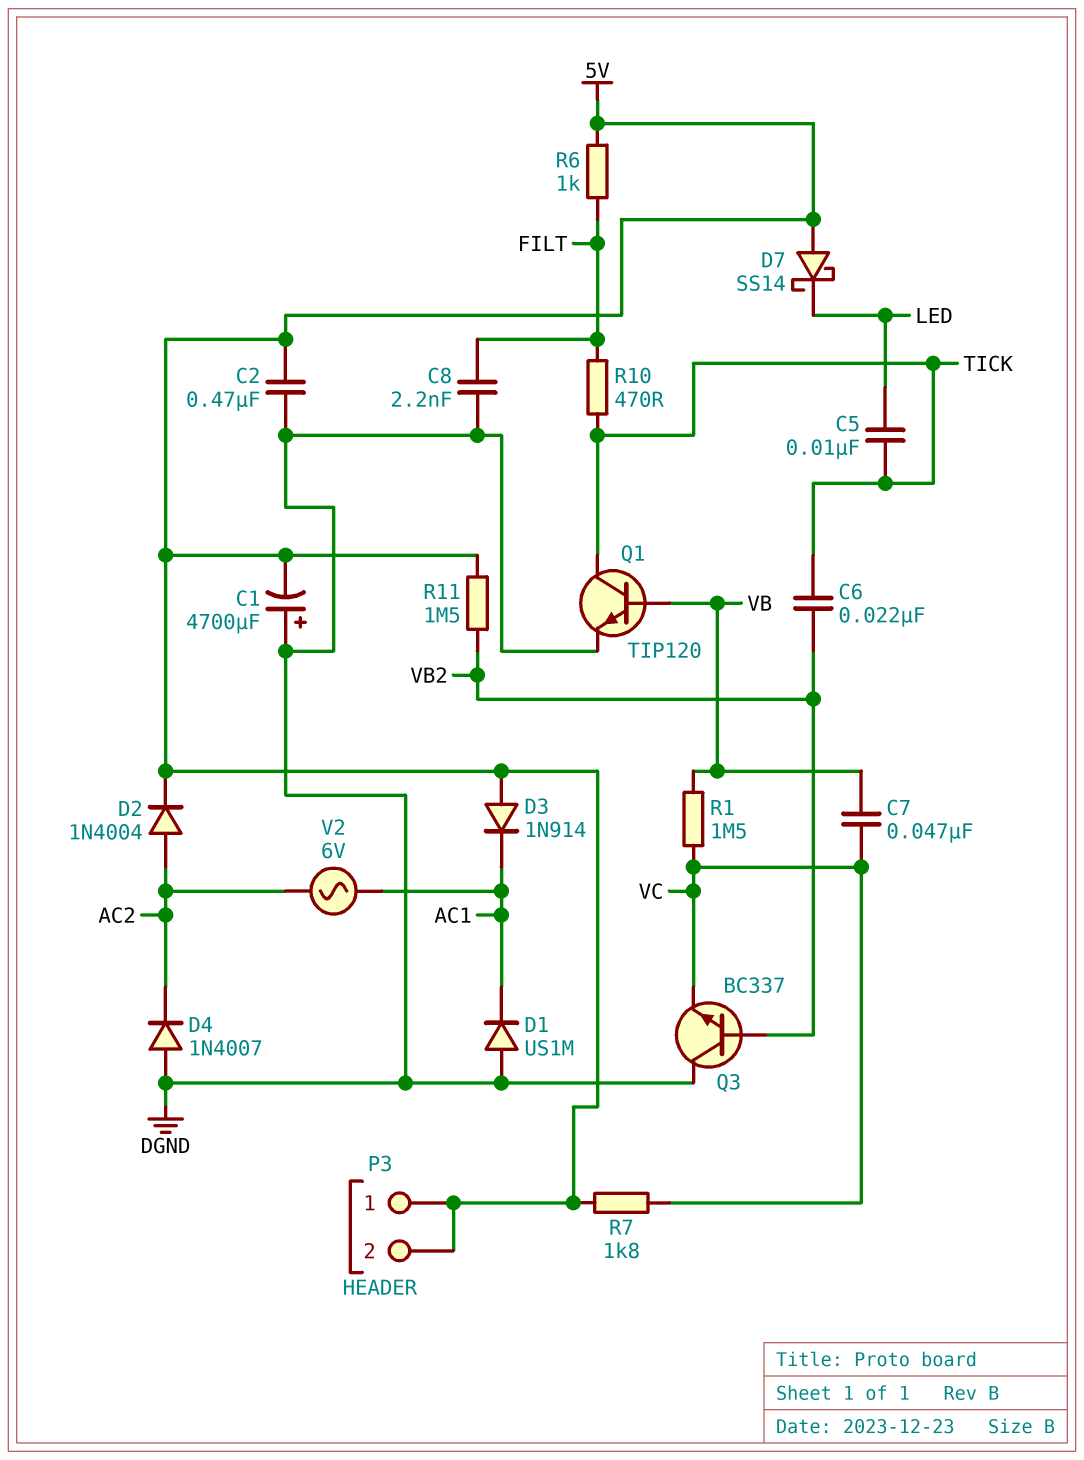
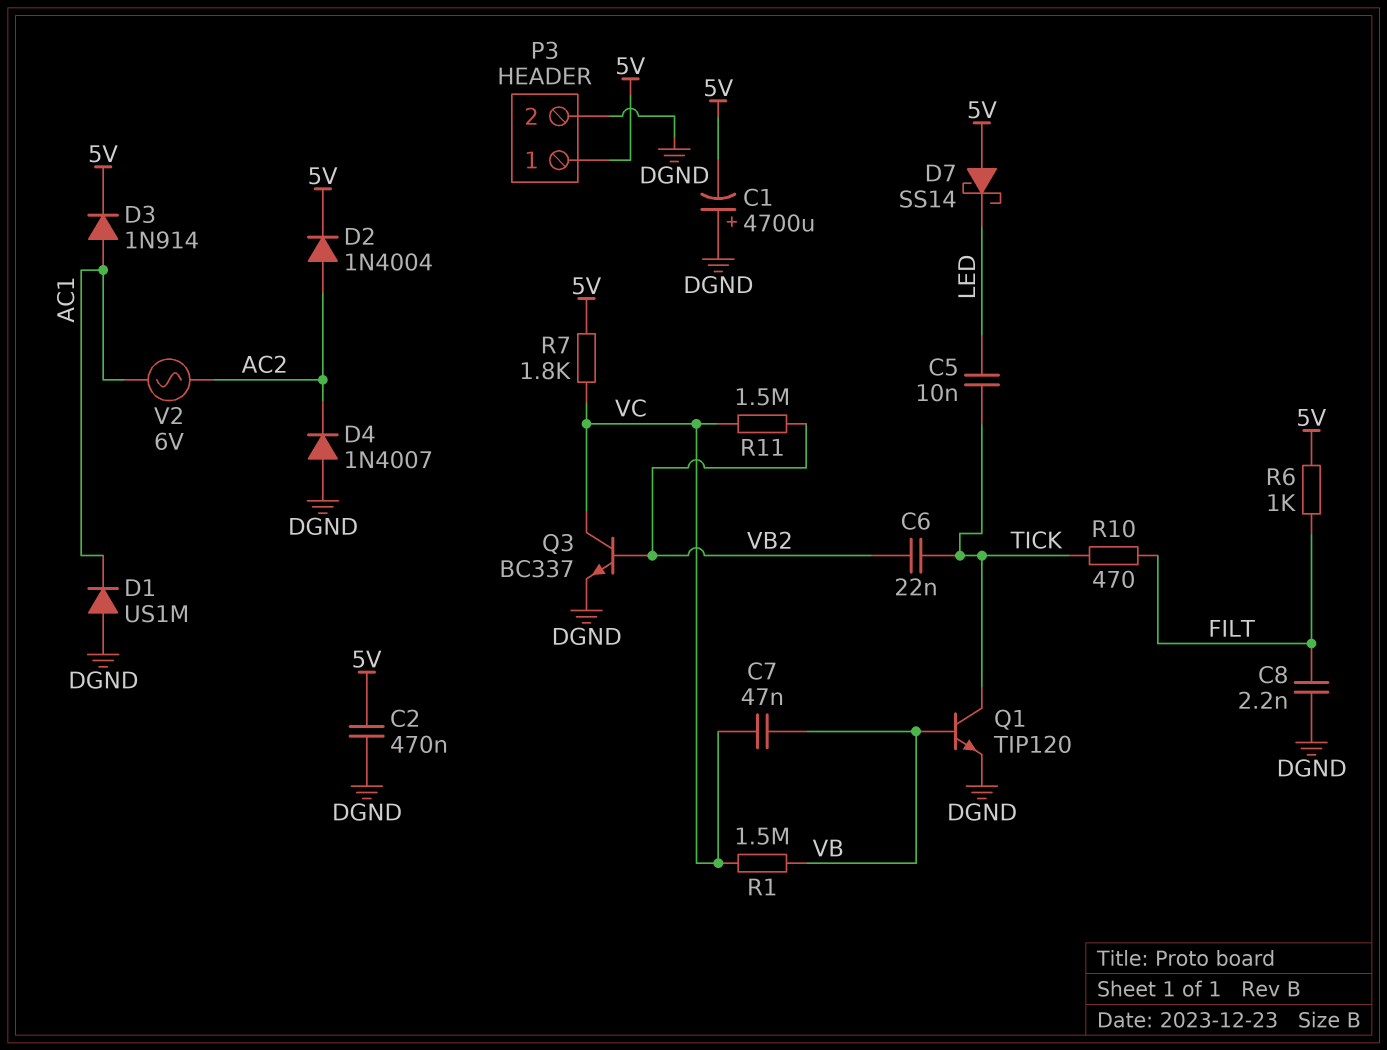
D3: diode 1N914 (A 5V, K AC1) -> diode 1N914 (A AC1, K 5V)
P3 pin 2: 5V -> DGND
Q3: NPN BC337 (B VB2, C DGND, E VC) -> NPN BC337 (B VB2, C VC, E DGND)
R11: 1.5M (5V, VB2) -> 1.5M (VB2, VC)

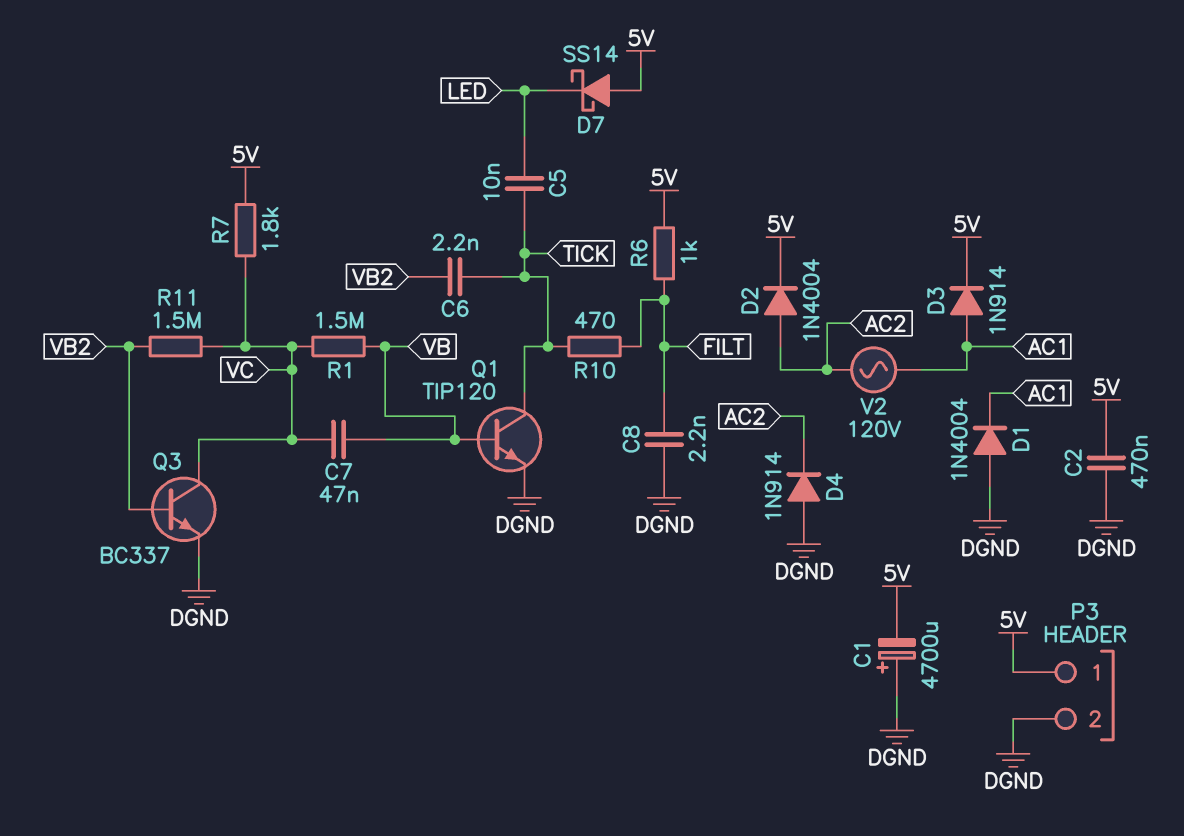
C6: 22nF (TICK, VB2) -> 2.2nF (TICK, VB2)
D1: diode US1M (A DGND, K AC1) -> diode 1N4004 (A DGND, K AC1)
D4: diode 1N4007 (A DGND, K AC2) -> diode 1N914 (A DGND, K AC2)
V2: AC 6V (AC1, AC2) -> AC 120V (AC1, AC2)

